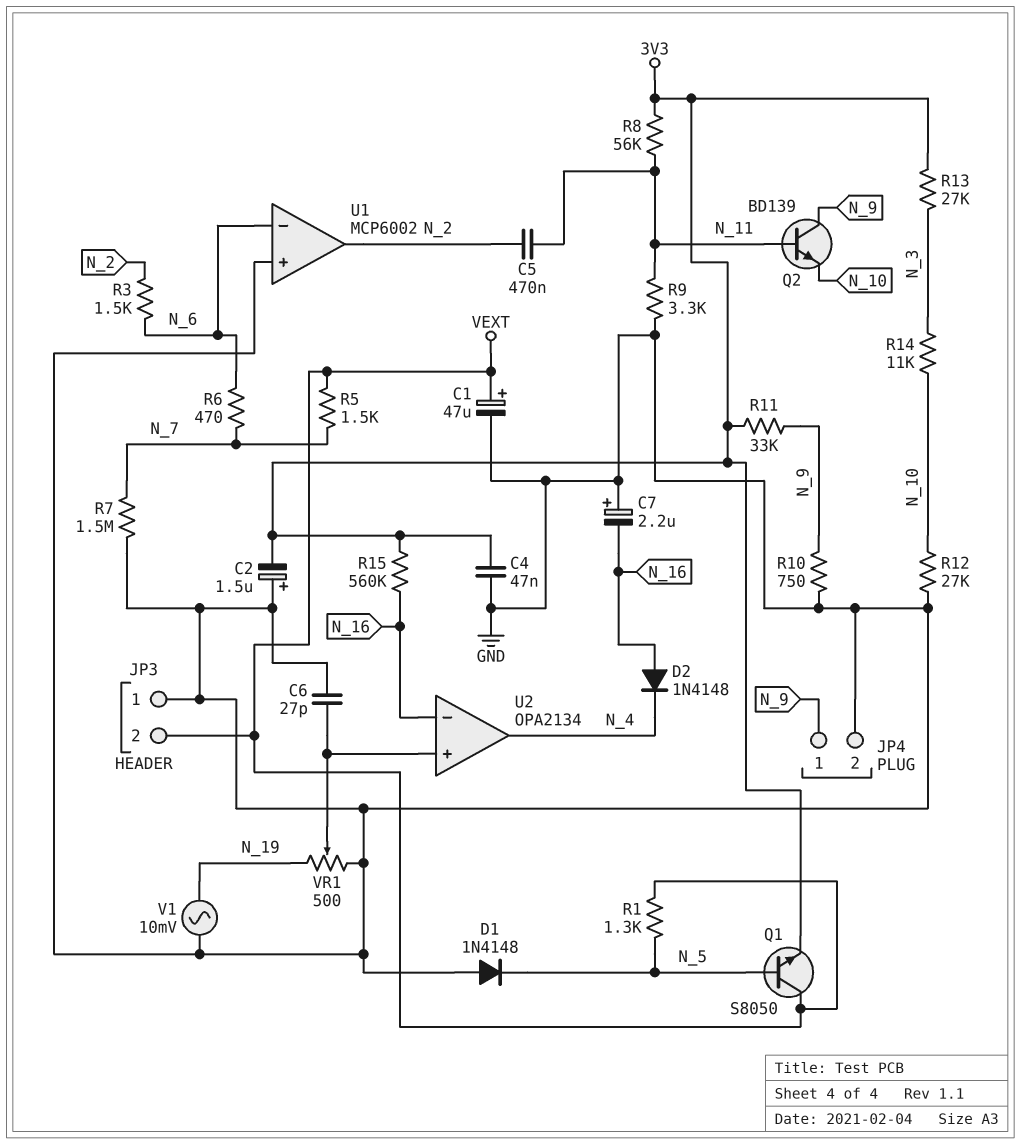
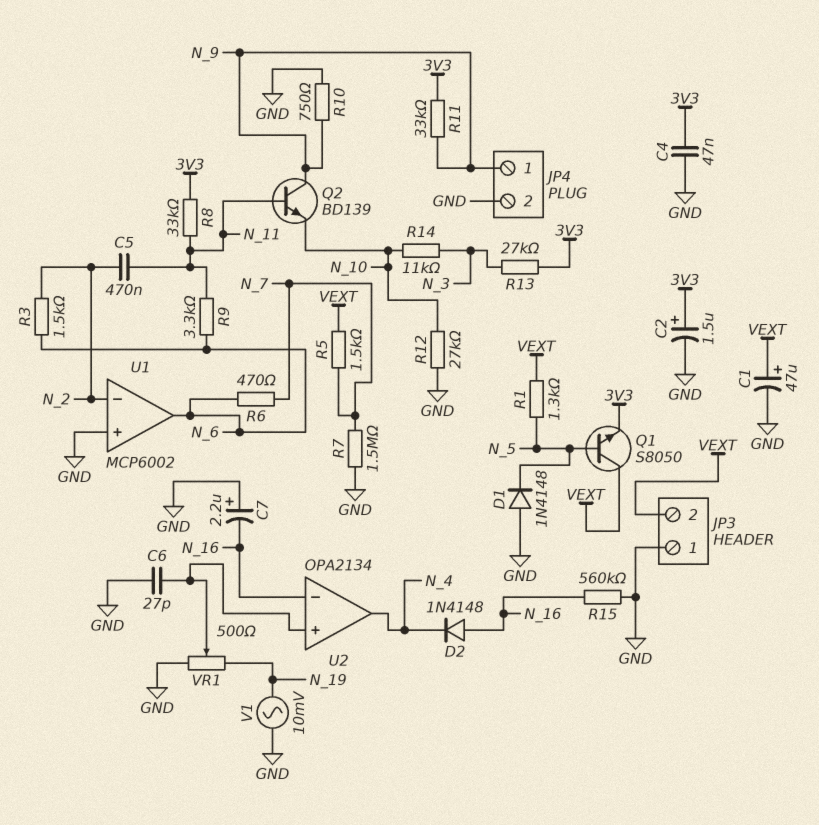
C2: 1.5uF (plus GND, minus 3V3) -> 1.5uF (plus 3V3, minus GND)
R8: 56k (3V3, N_11) -> 33k (3V3, N_11)
R9: 3.3k (GND, N_11) -> 3.3k (N_6, N_11)
R15: 560k (3V3, N_16) -> 560k (GND, N_16)
U1 pin in-: N_6 -> N_2
U1 pin out: N_2 -> N_6

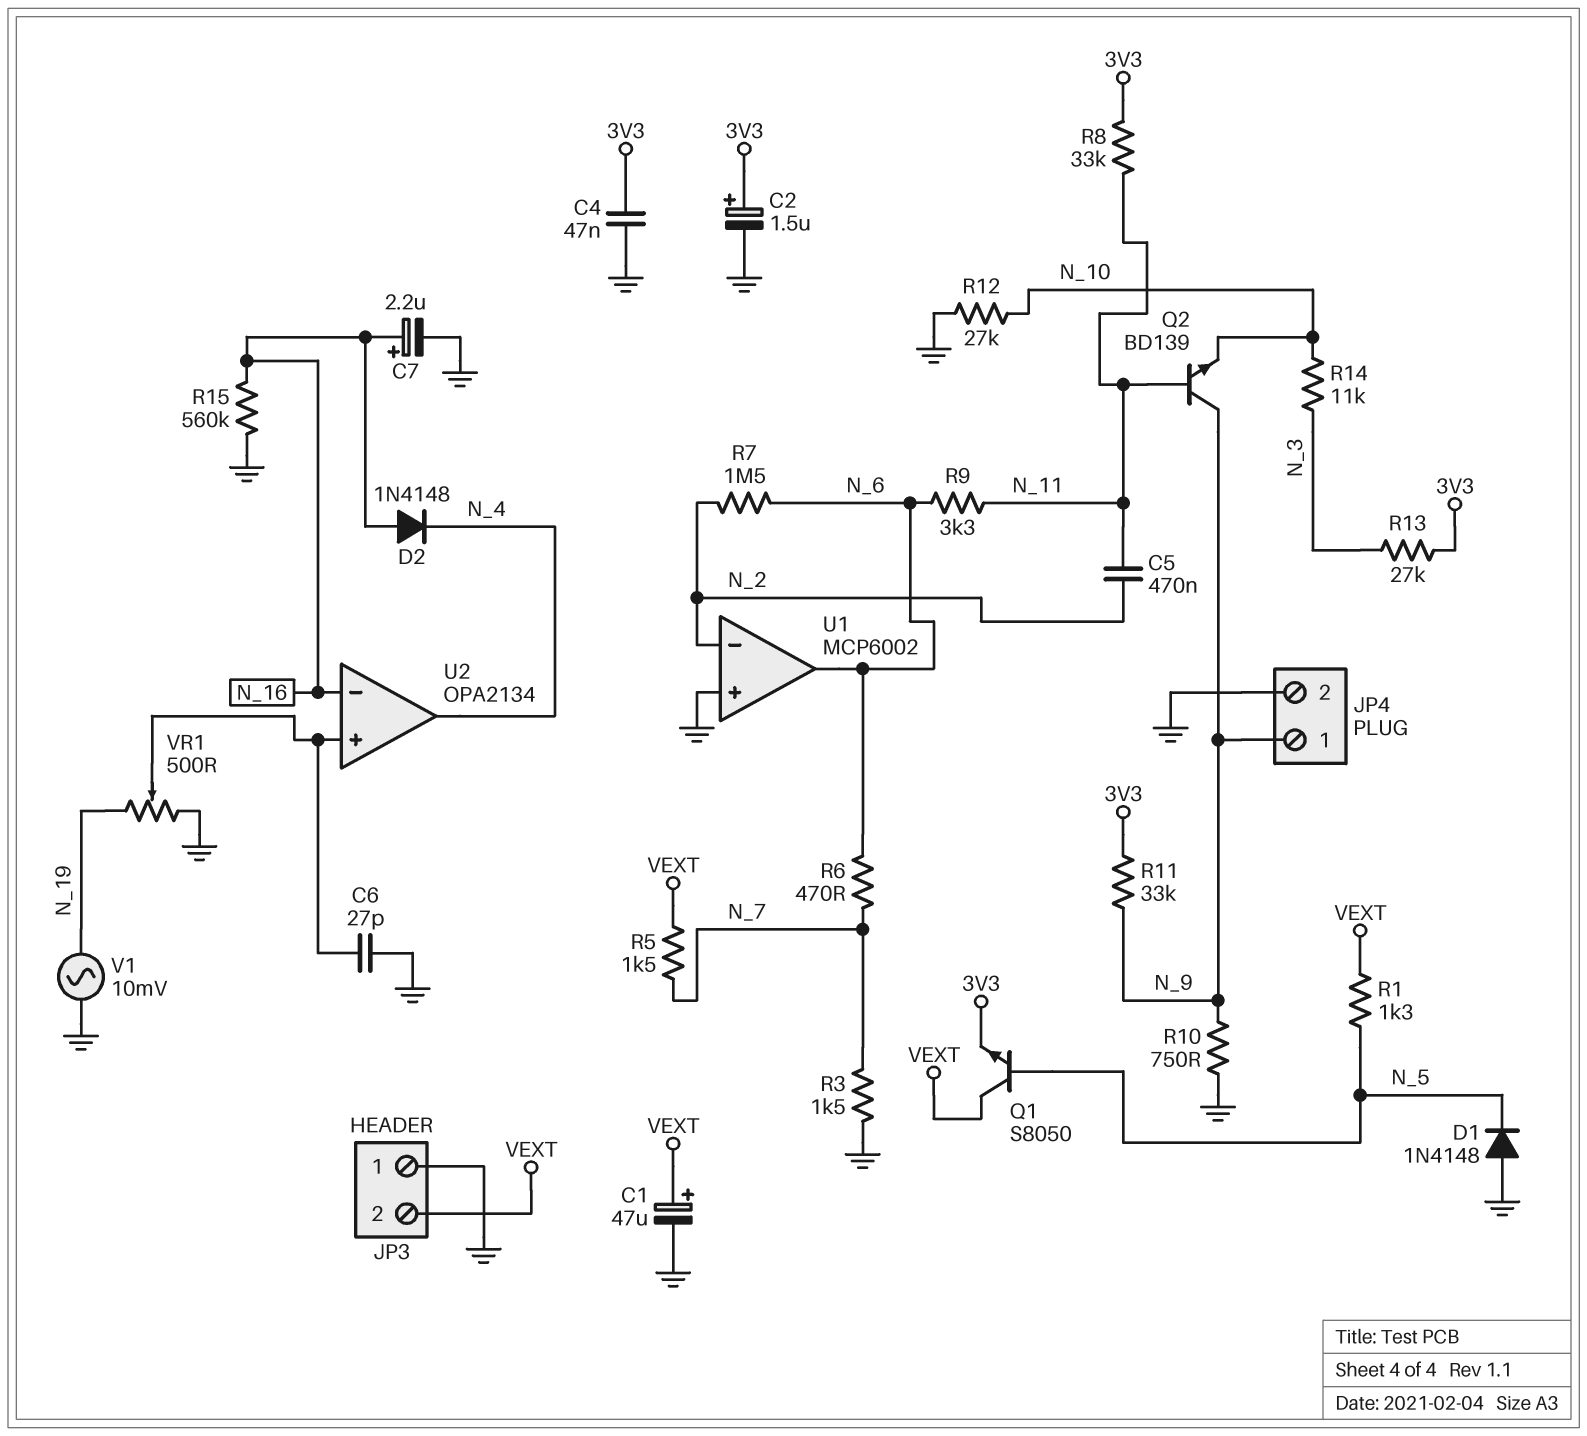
C7: 2.2uF (plus GND, minus N_16) -> 2.2uF (plus N_16, minus GND)
R3: 1.5k (N_2, N_6) -> 1.5k (GND, N_7)
R7: 1.5M (GND, N_7) -> 1.5M (N_2, N_6)

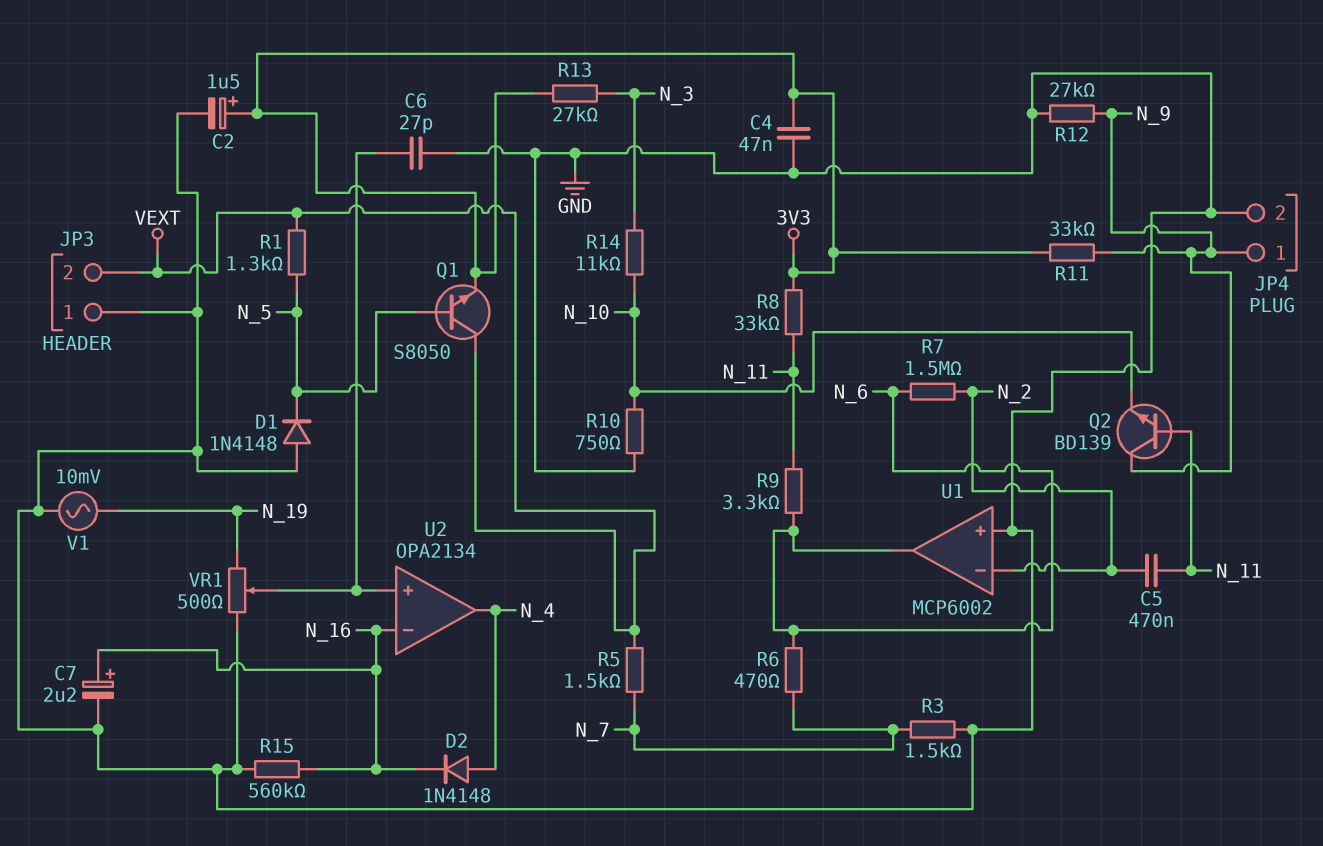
C1: 47uF (plus VEXT, minus GND) -> none
D2: diode 1N4148 (A N_16, K N_4) -> diode 1N4148 (A N_4, K N_16)
R10: 750 (GND, N_9) -> 750 (GND, N_10)
R12: 27k (GND, N_10) -> 27k (GND, N_9)

